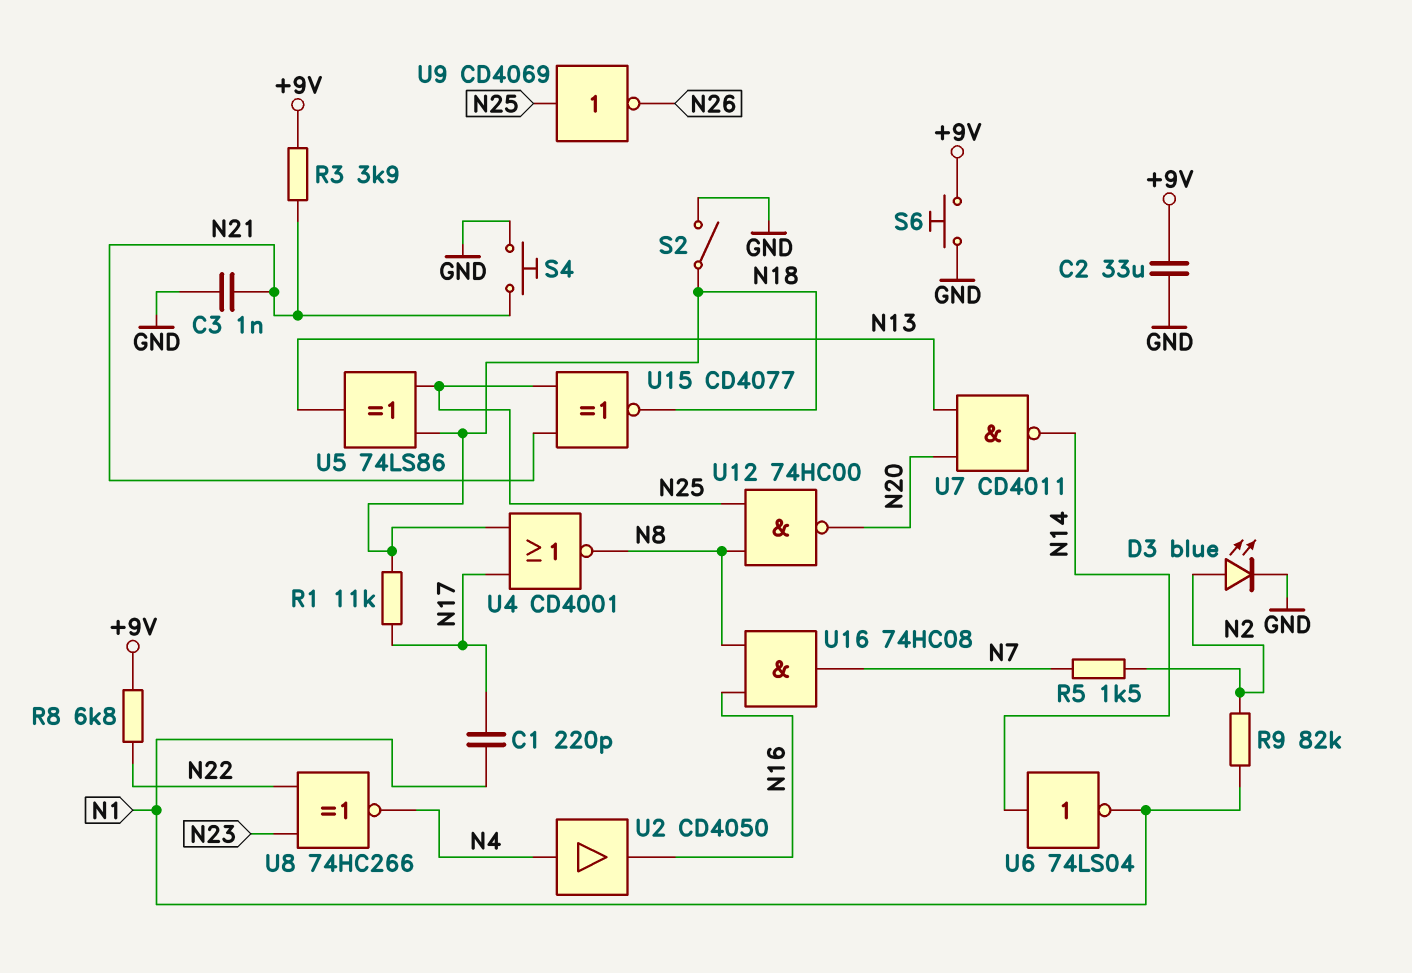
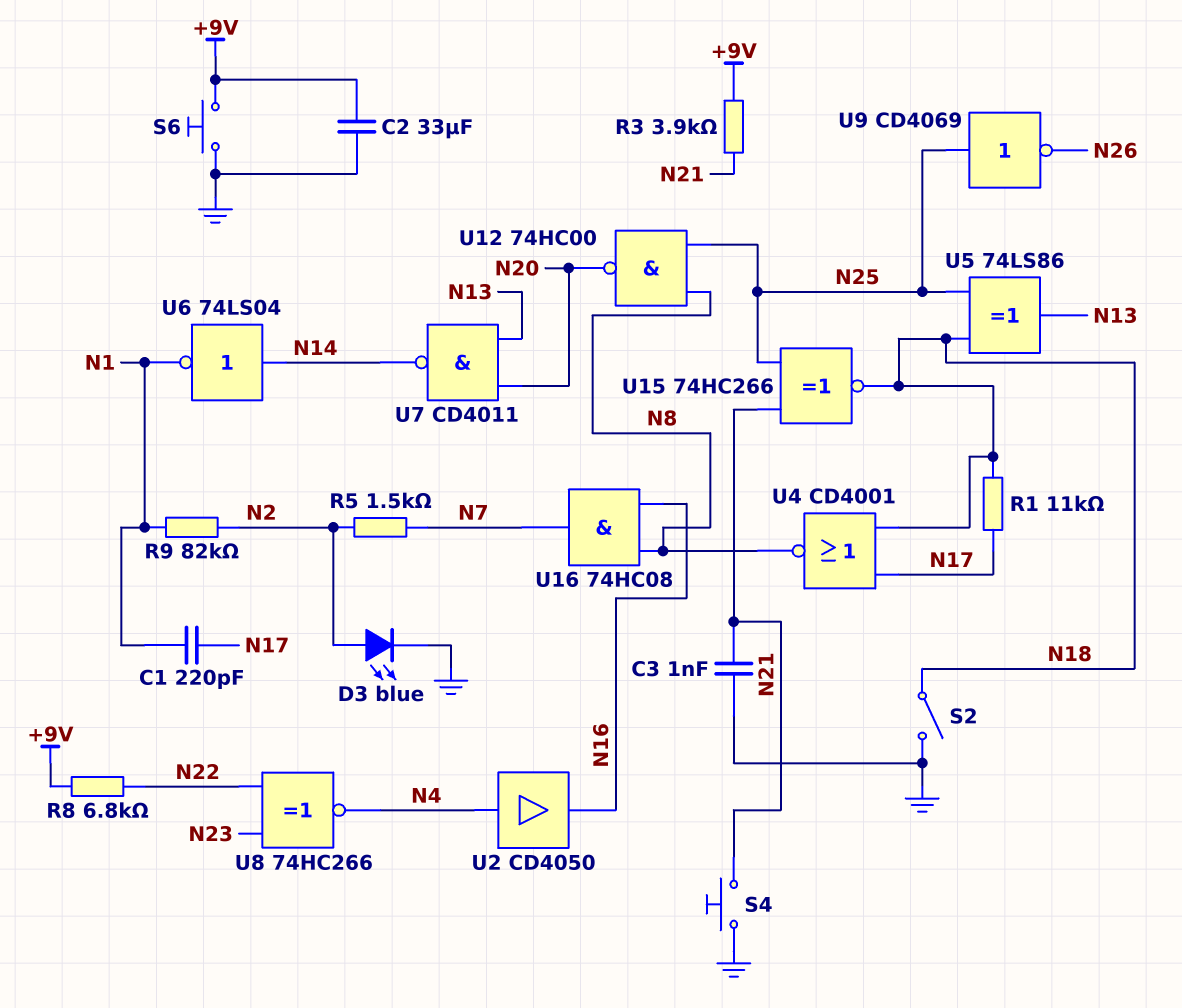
U15: XNOR CD4077 (in N21, in N25, out N18) -> XNOR 74HC266 (in N21, in N25, out N18)

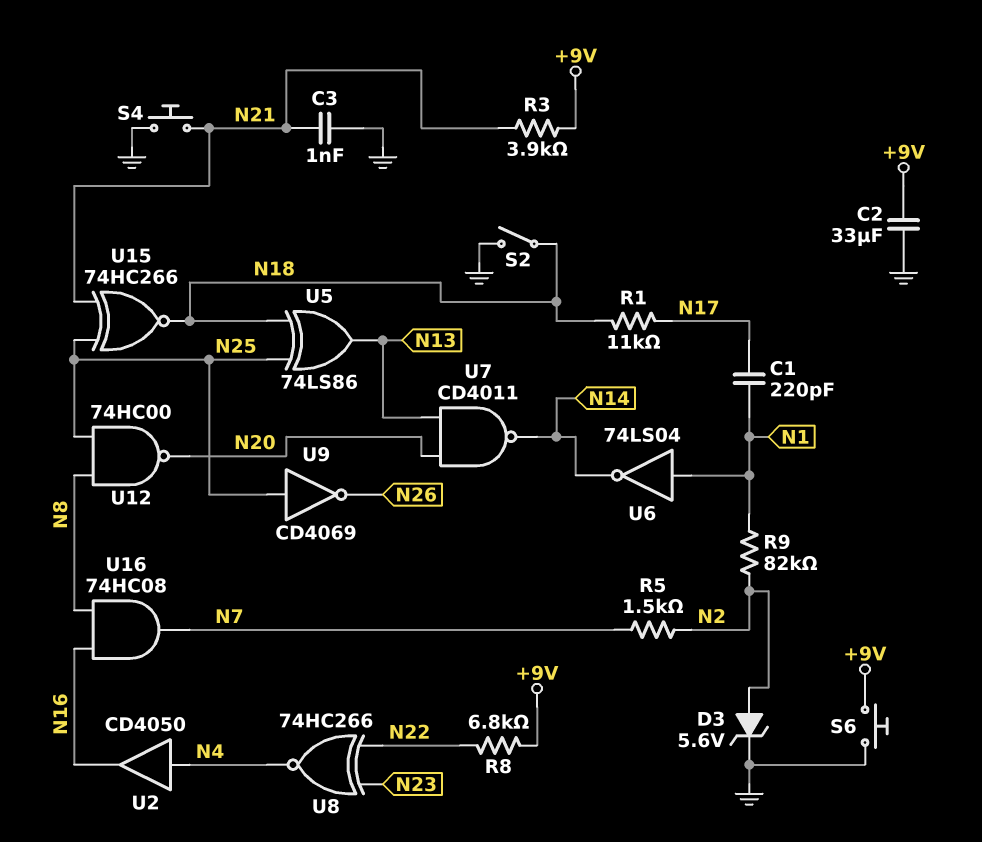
D3: LED blue (A N2, K GND) -> zener 5.6V (A N2, K GND)
U4: NOR CD4001 (in N17, in N18, out N8) -> none
U6: NOT 74LS04 (in N14, out N1) -> NOT 74LS04 (in N1, out N14)

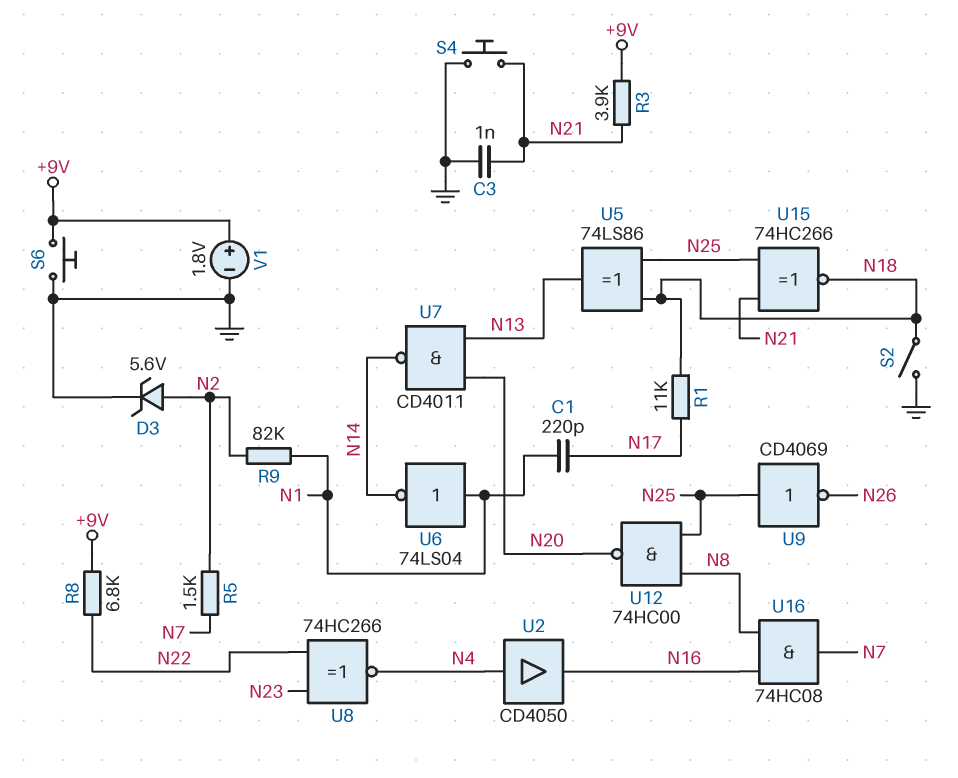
C2: 33uF (+9V, GND) -> none
V1: none -> 1.8V (plus +9V, minus GND)

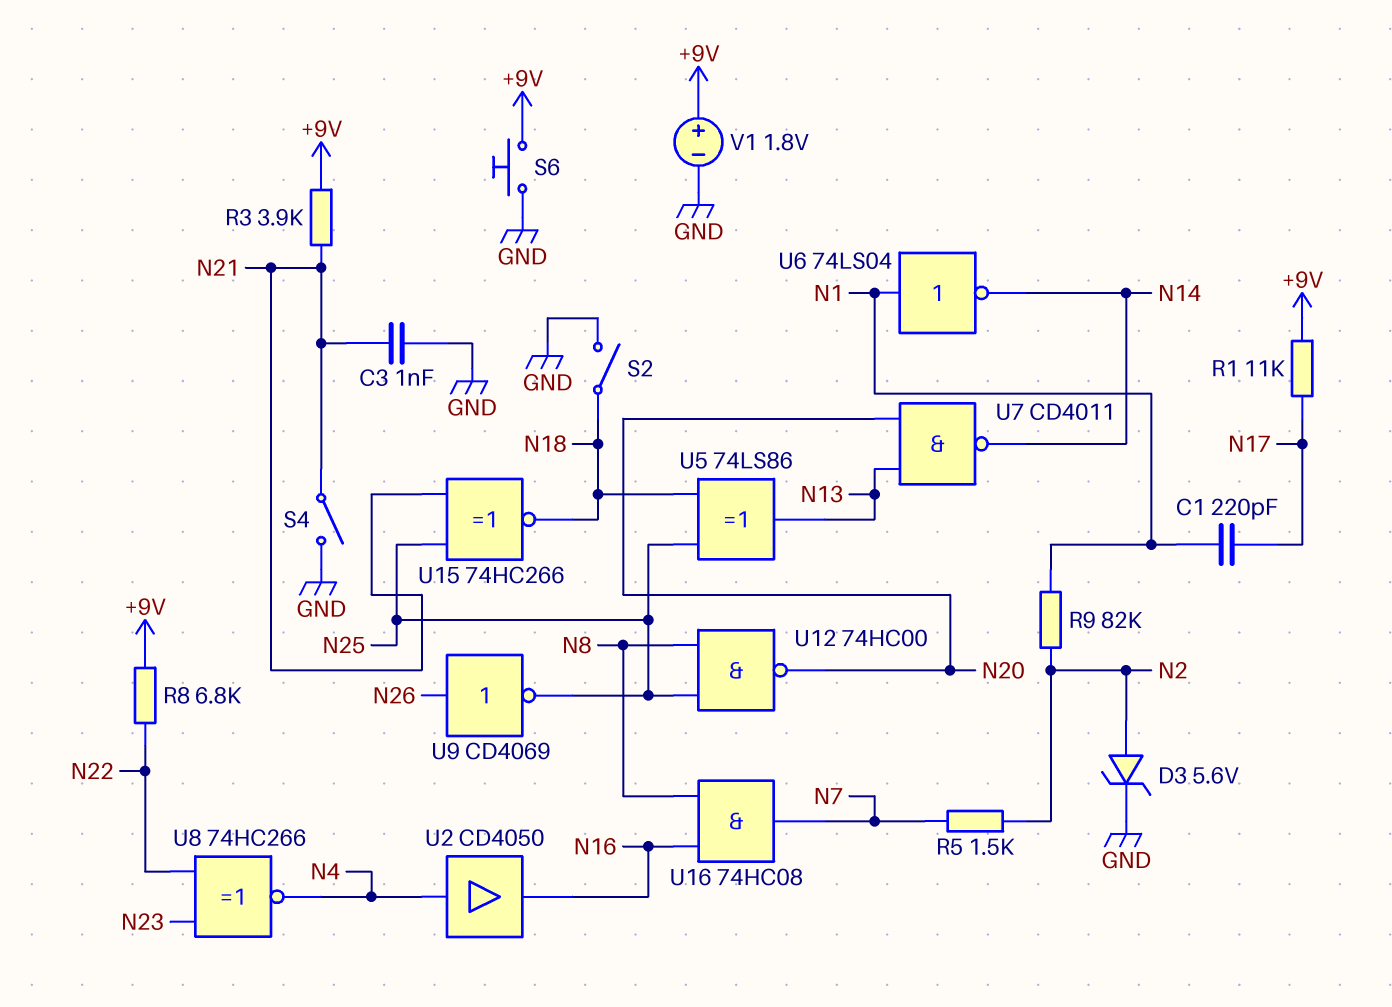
R1: 11k (N17, N18) -> 11k (+9V, N17)
S4: button (GND, N21) -> switch (GND, N21)
U9: NOT CD4069 (in N25, out N26) -> NOT CD4069 (in N26, out N25)

